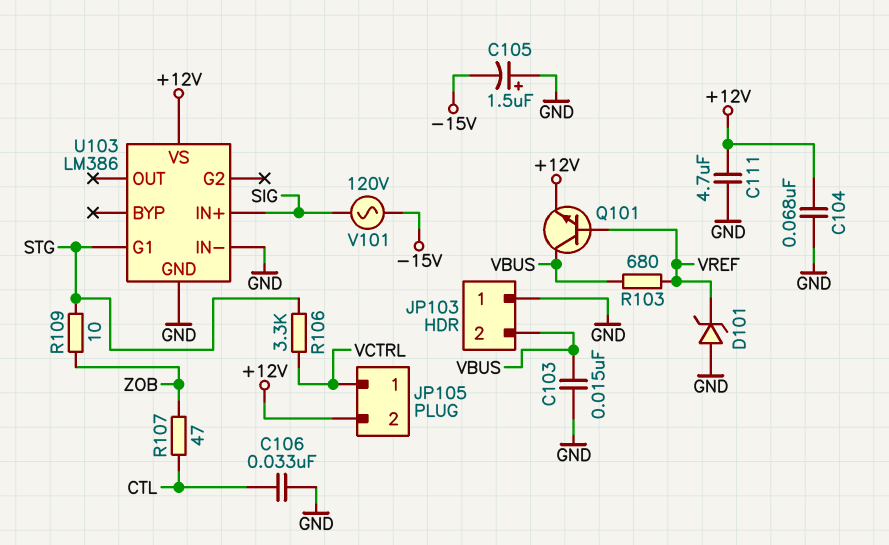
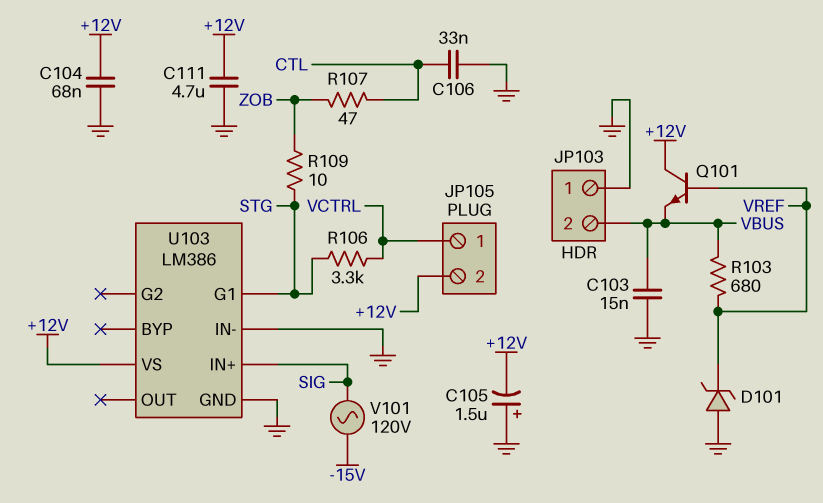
C105: 1.5uF (plus GND, minus -15V) -> 1.5uF (plus GND, minus +12V)
Q101: NPN (B VREF, C VBUS, E +12V) -> NPN (B VREF, C +12V, E VBUS)

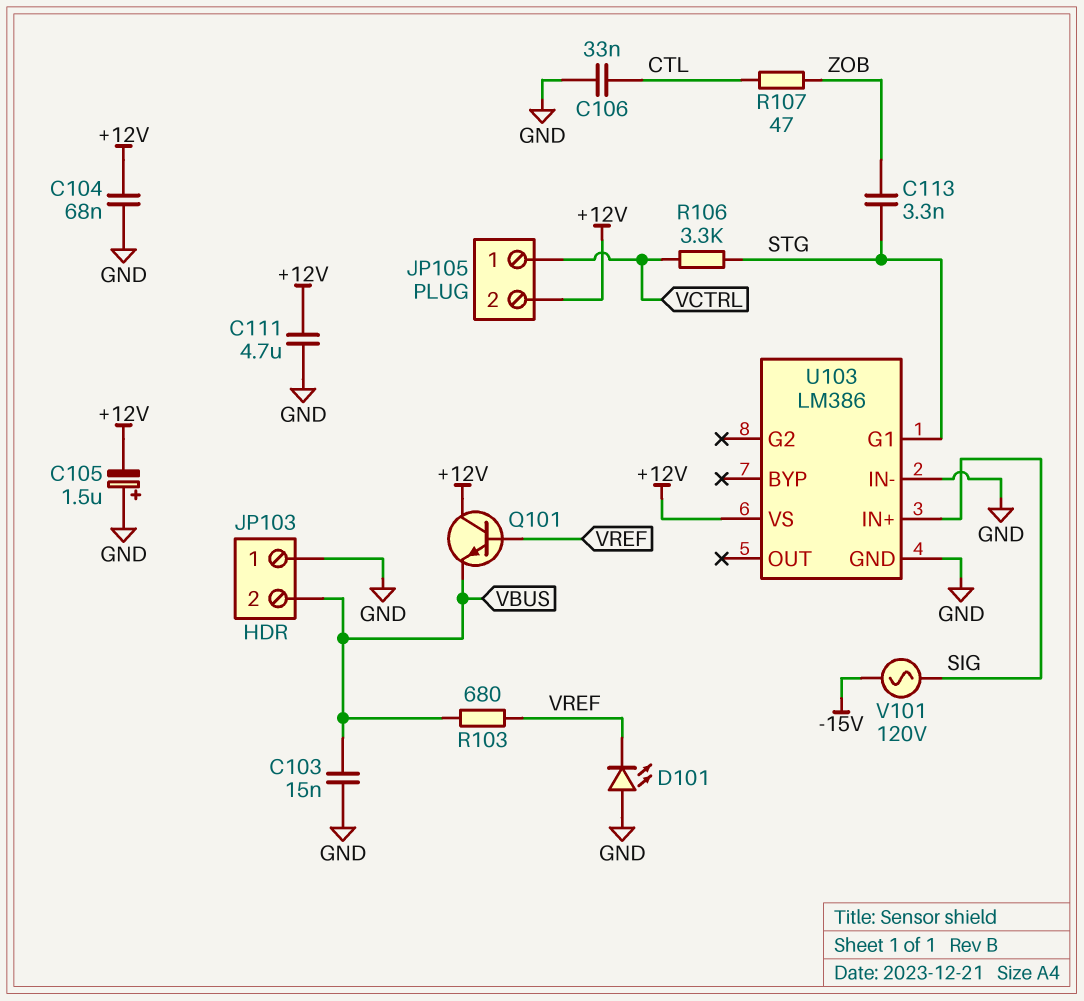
C113: none -> 3.3nF (STG, ZOB)
D101: zener (A GND, K VREF) -> LED (A GND, K VREF)
R109: 10 (STG, ZOB) -> none

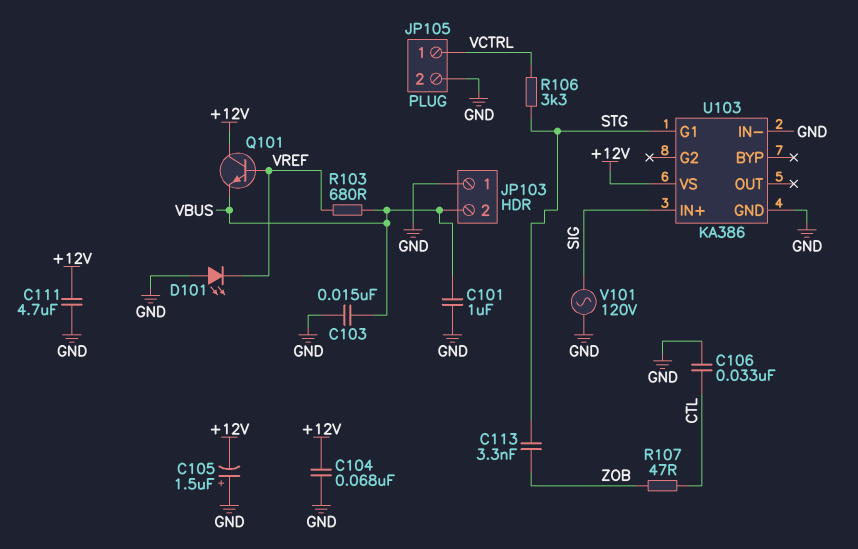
C101: none -> 1uF (GND, VBUS)
JP105 pin 2: +12V -> GND
U103: LM386 -> KA386
V101: AC 120V (-15V, SIG) -> AC 120V (GND, SIG)

